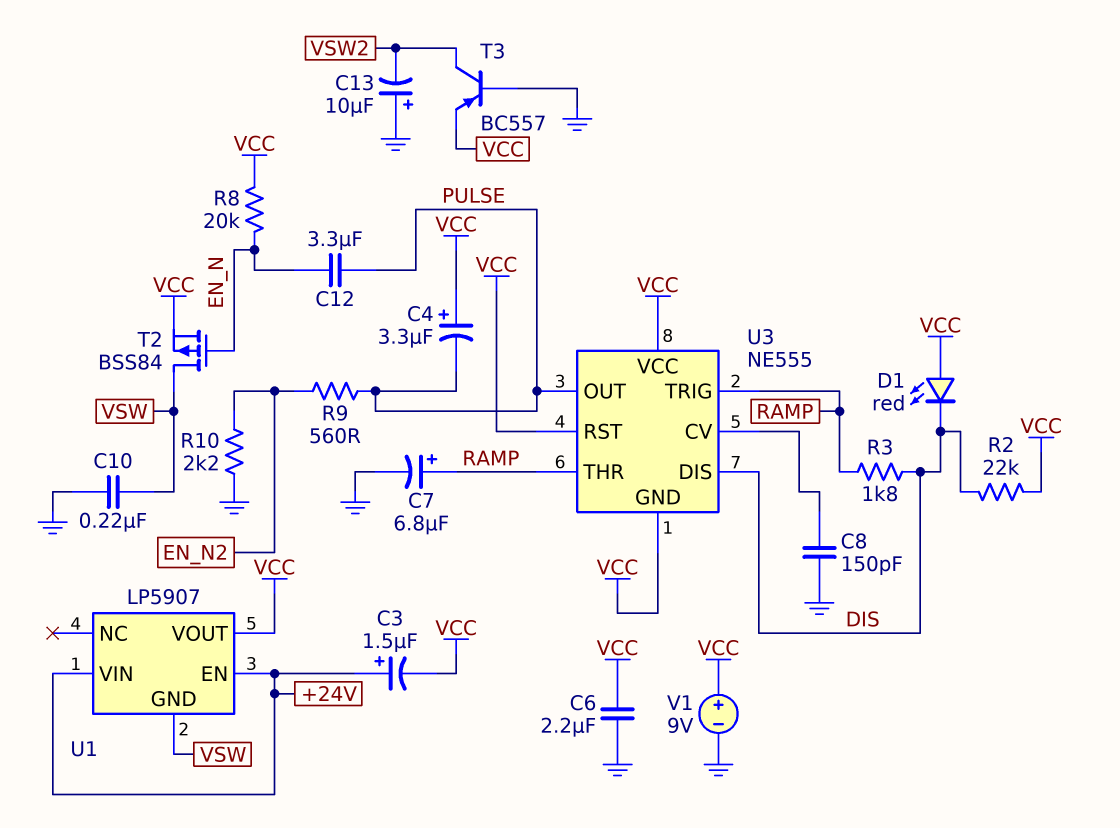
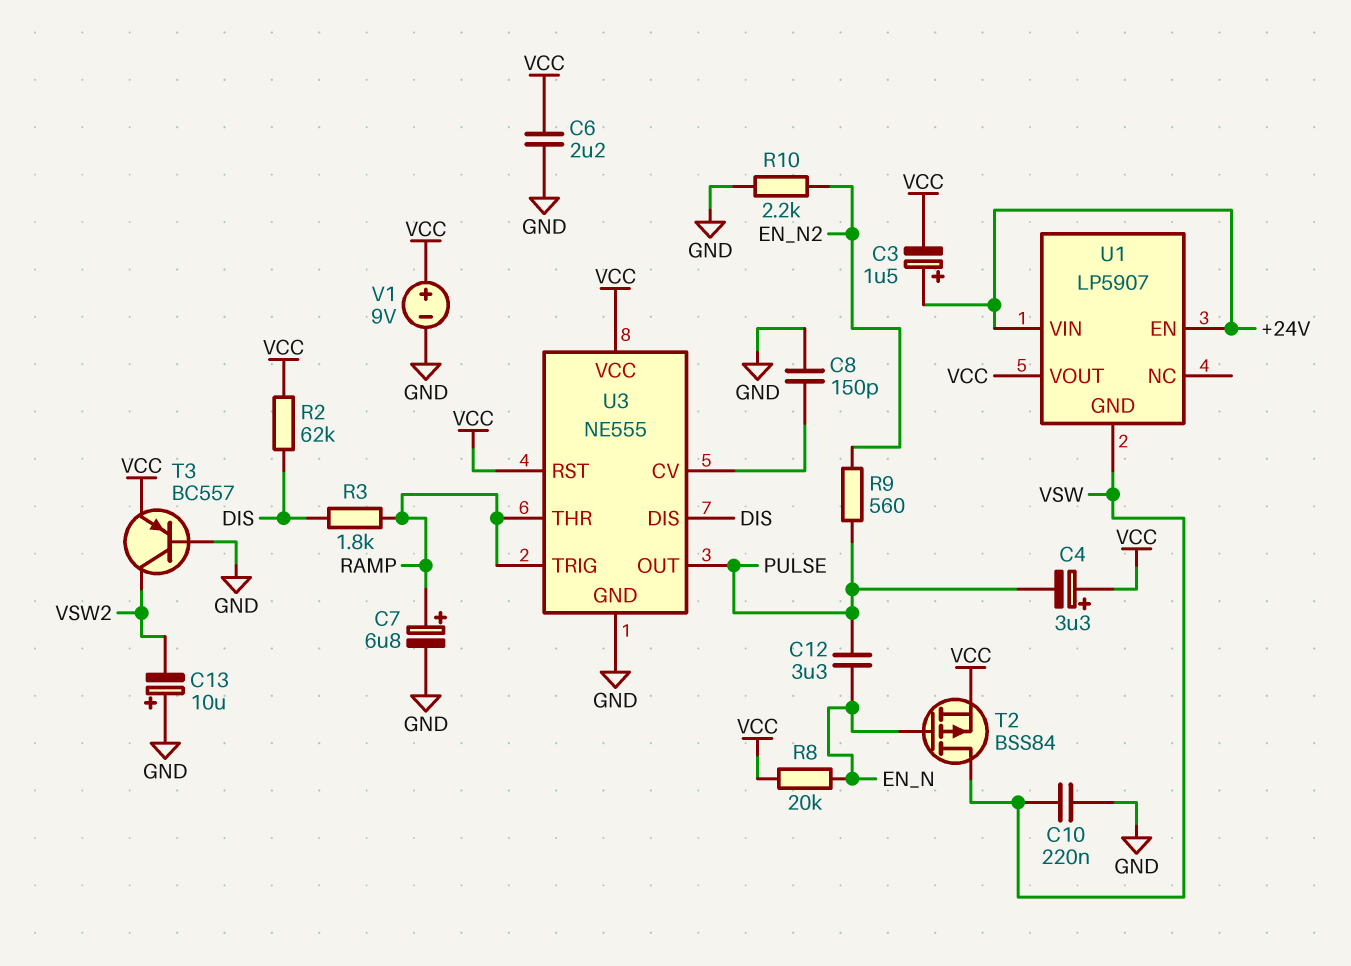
D1: LED red (A VCC, K DIS) -> none
R2: 22k (DIS, VCC) -> 62k (DIS, VCC)
U3 pin GND: VCC -> GND

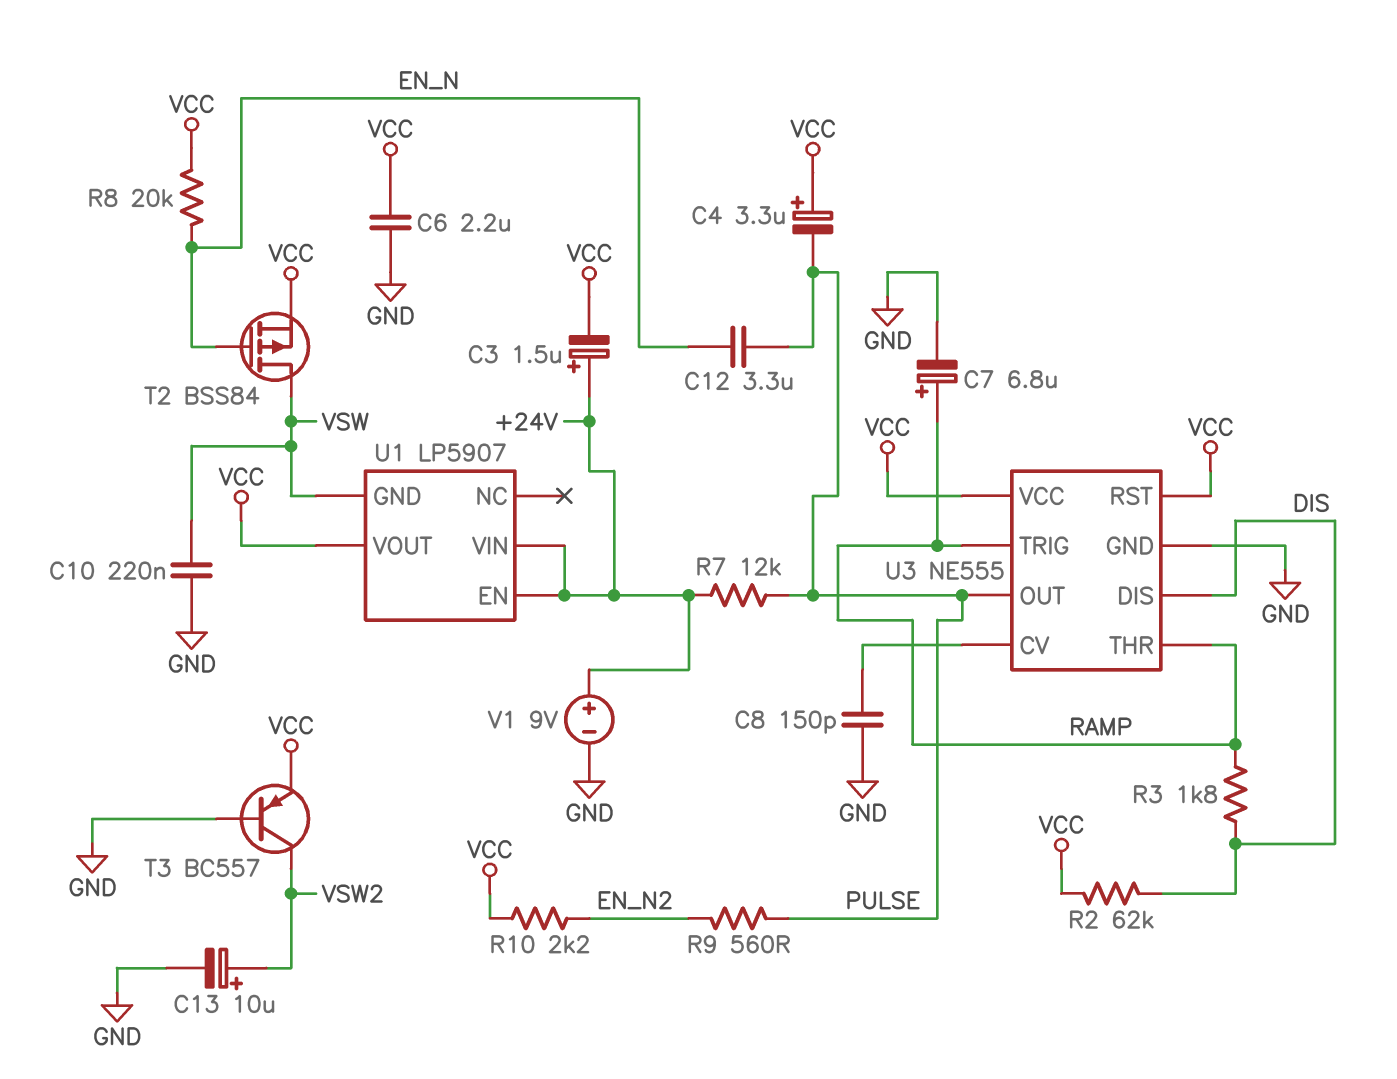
C13: 10uF (plus GND, minus VSW2) -> 10uF (plus VSW2, minus GND)
R7: none -> 12k (+24V, PULSE)
R10: 2.2k (EN_N2, GND) -> 2.2k (EN_N2, VCC)
V1: 9V (plus VCC, minus GND) -> 9V (plus +24V, minus GND)

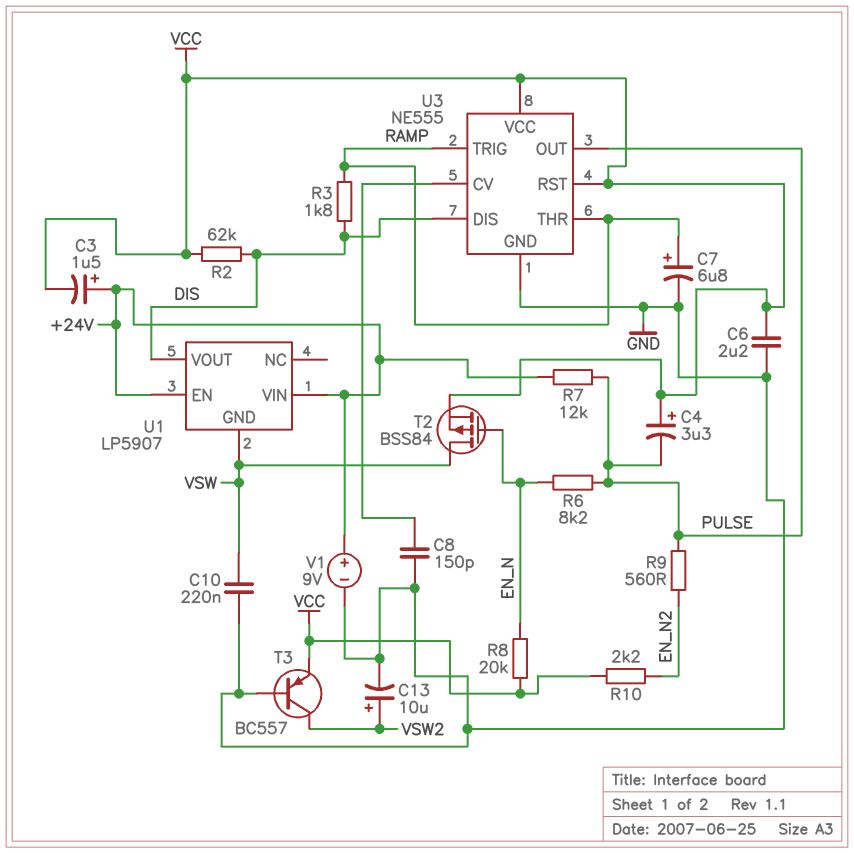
C12: 3.3uF (EN_N, PULSE) -> none
R6: none -> 8.2k (EN_N, PULSE)
U1 pin VOUT: VCC -> DIS

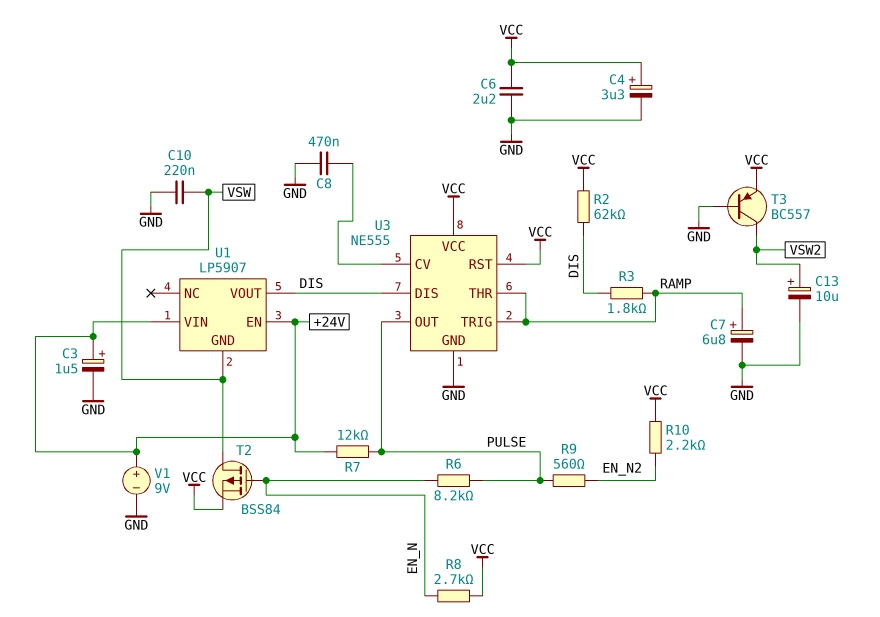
C3: 1.5uF (plus +24V, minus VCC) -> 1.5uF (plus +24V, minus GND)
C4: 3.3uF (plus VCC, minus PULSE) -> 3.3uF (plus VCC, minus GND)
C8: 150pF (GND, U3/CV) -> 470nF (GND, U3/CV)
R8: 20k (EN_N, VCC) -> 2.7k (EN_N, VCC)

